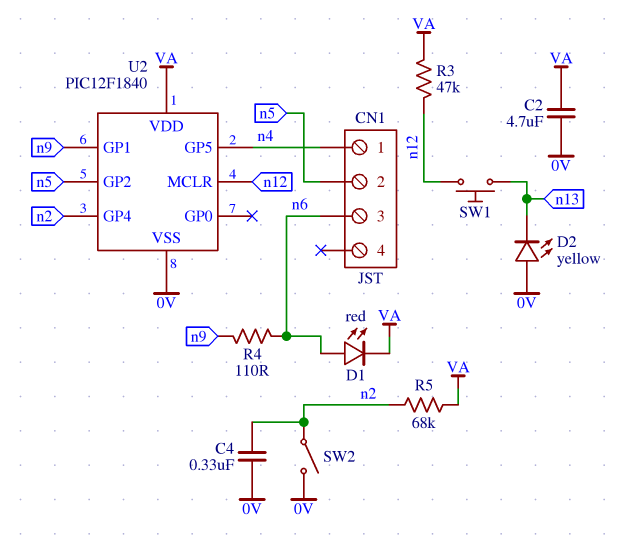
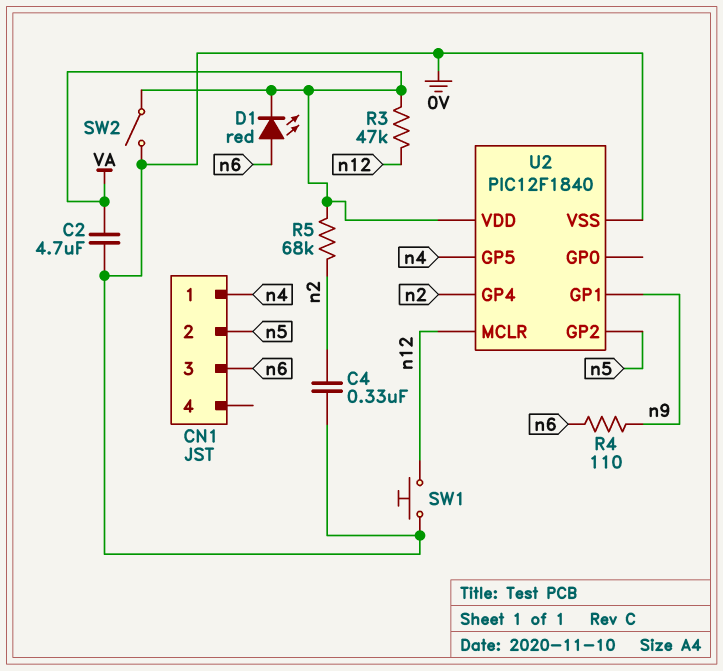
D2: LED yellow (A 0V, K n13) -> none
SW1: button (n12, n13) -> button (0V, n12)
SW2: switch (0V, n2) -> switch (0V, VA)

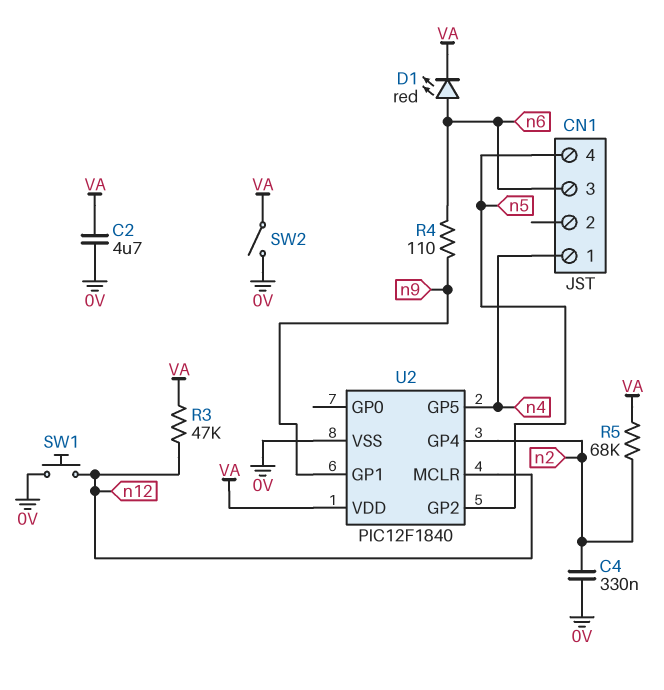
CN1 pin 2: n5 -> none
CN1 pin 4: none -> n5

